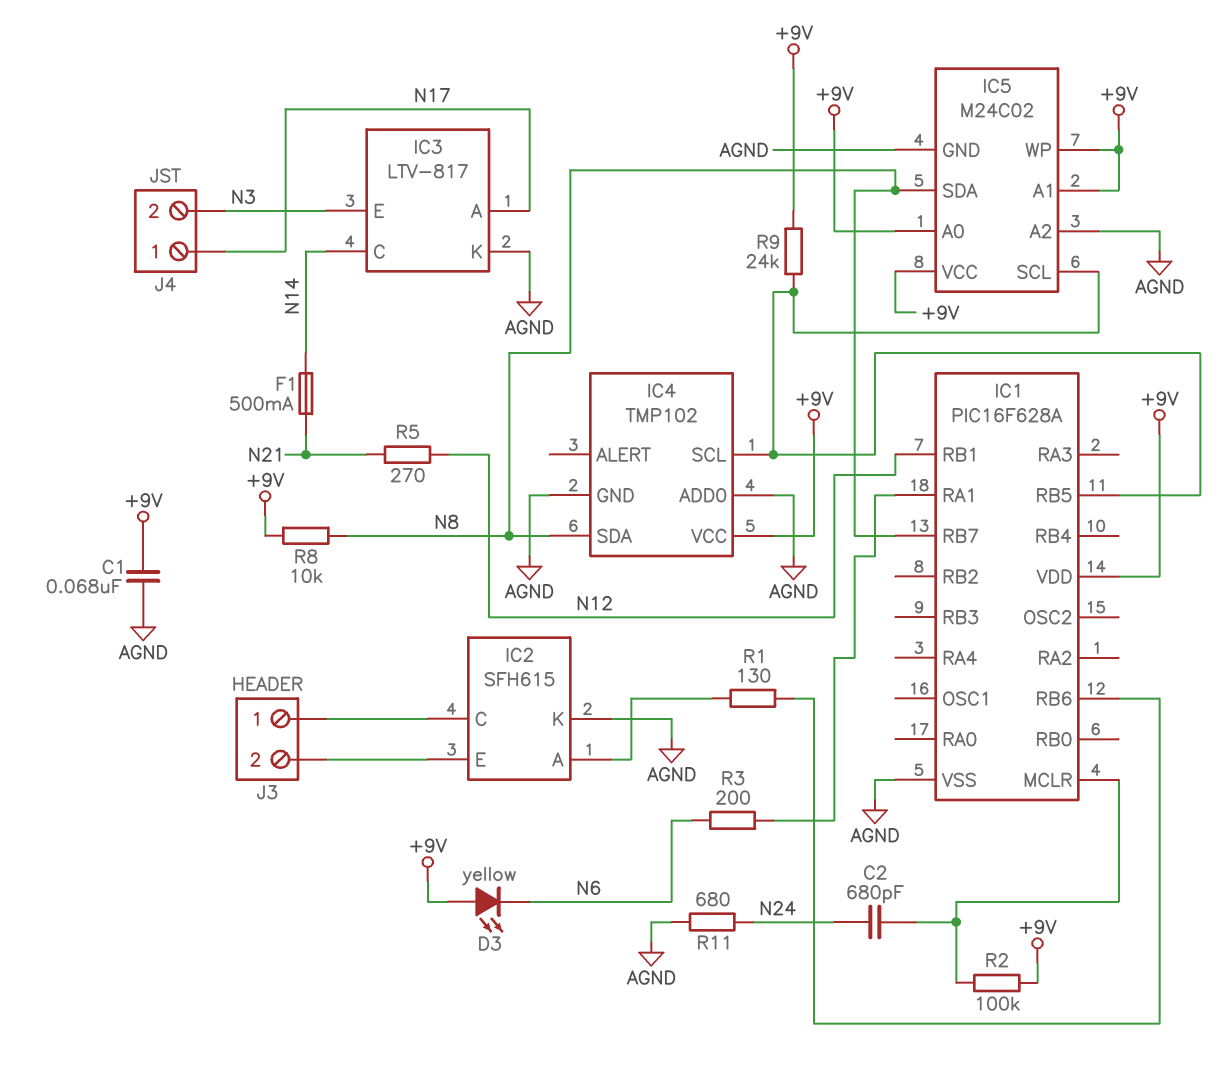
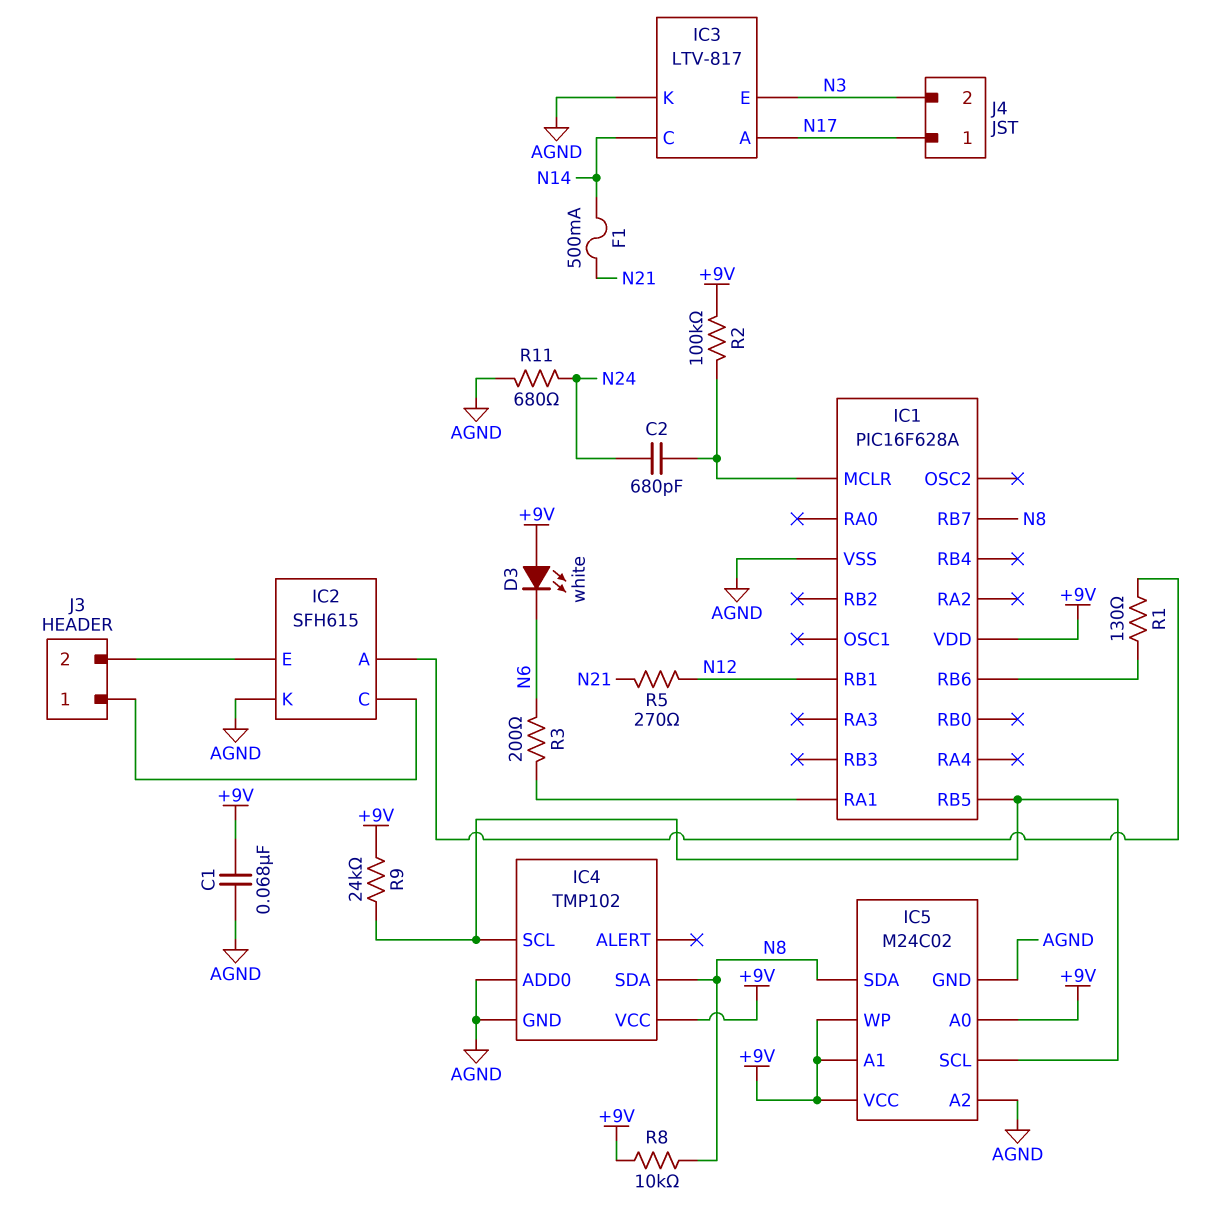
D3: LED yellow (A +9V, K N6) -> LED white (A +9V, K N6)

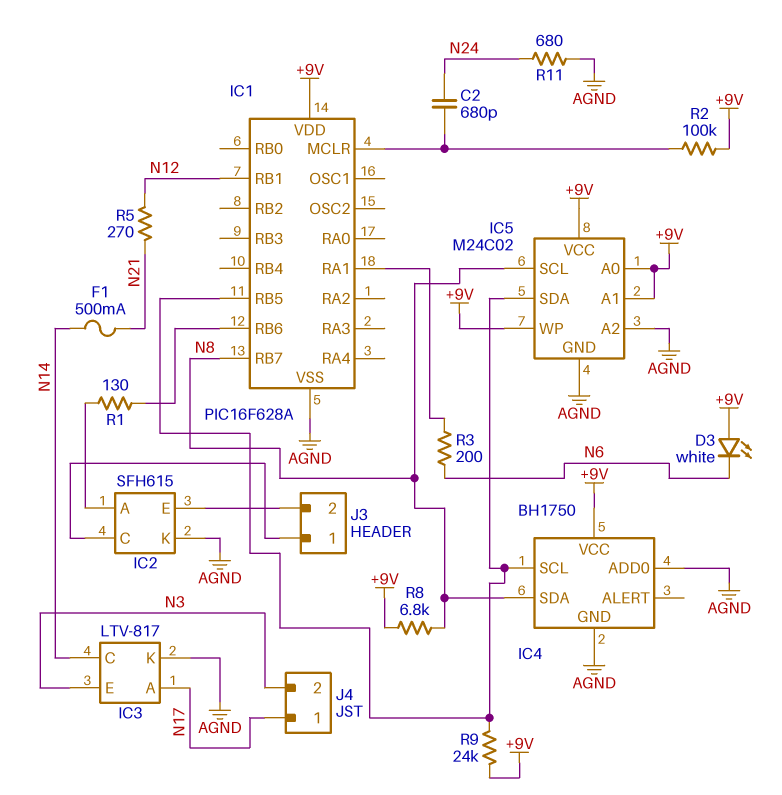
C1: 68nF (+9V, AGND) -> none
IC4: TMP102 -> BH1750
IC5 pin SCL: IC1/RB5 -> N8
IC5 pin SDA: N8 -> IC1/RB5
R8: 10k (+9V, N8) -> 6.8k (+9V, N8)

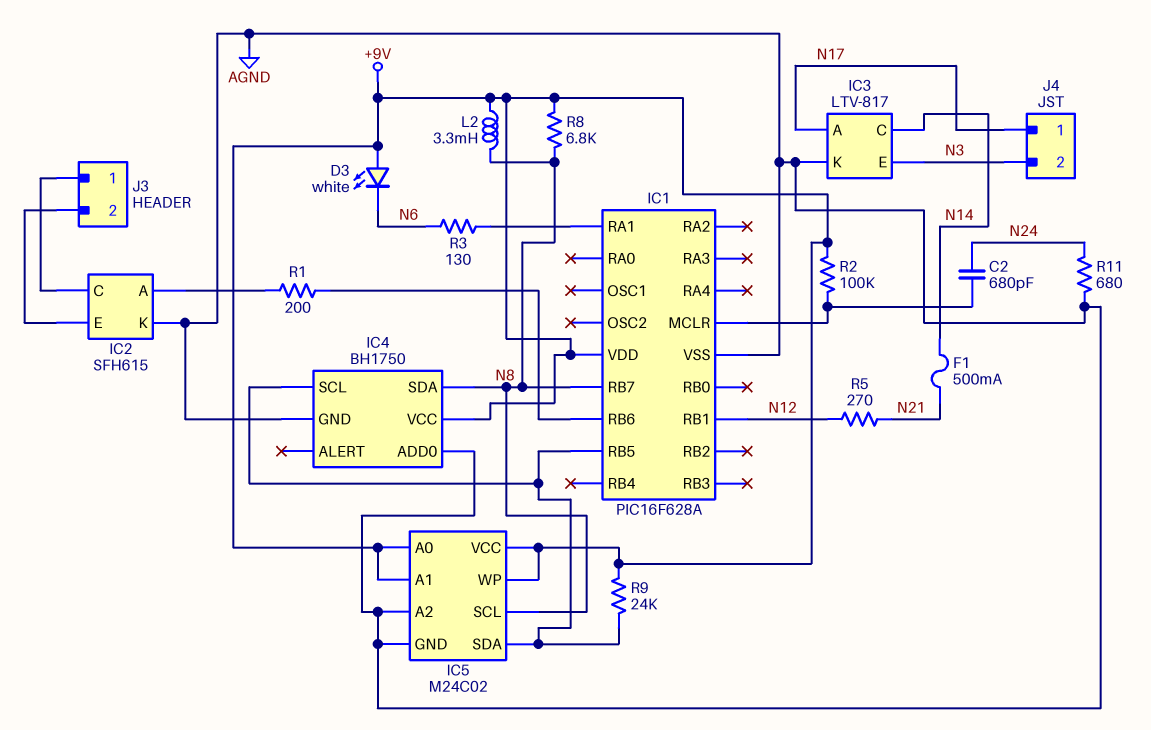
L2: none -> 3.3mH (+9V, N8)
R1: 130 (IC1/RB6, IC2/A) -> 200 (IC1/RB6, IC2/A)
R3: 200 (IC1/RA1, N6) -> 130 (IC1/RA1, N6)

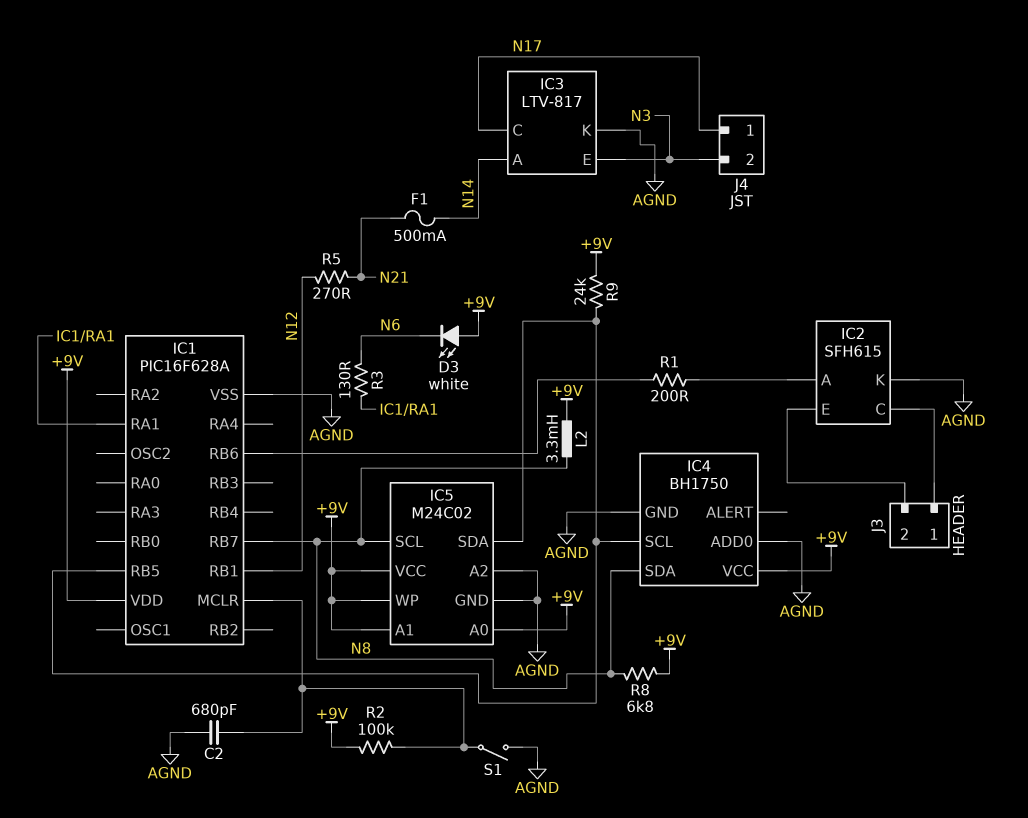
C2: 680pF (IC1/MCLR, N24) -> 680pF (AGND, IC1/MCLR)
IC3 pin A: N17 -> N14
IC3 pin C: N14 -> N17
R11: 680 (AGND, N24) -> none
S1: none -> switch (AGND, IC1/MCLR)

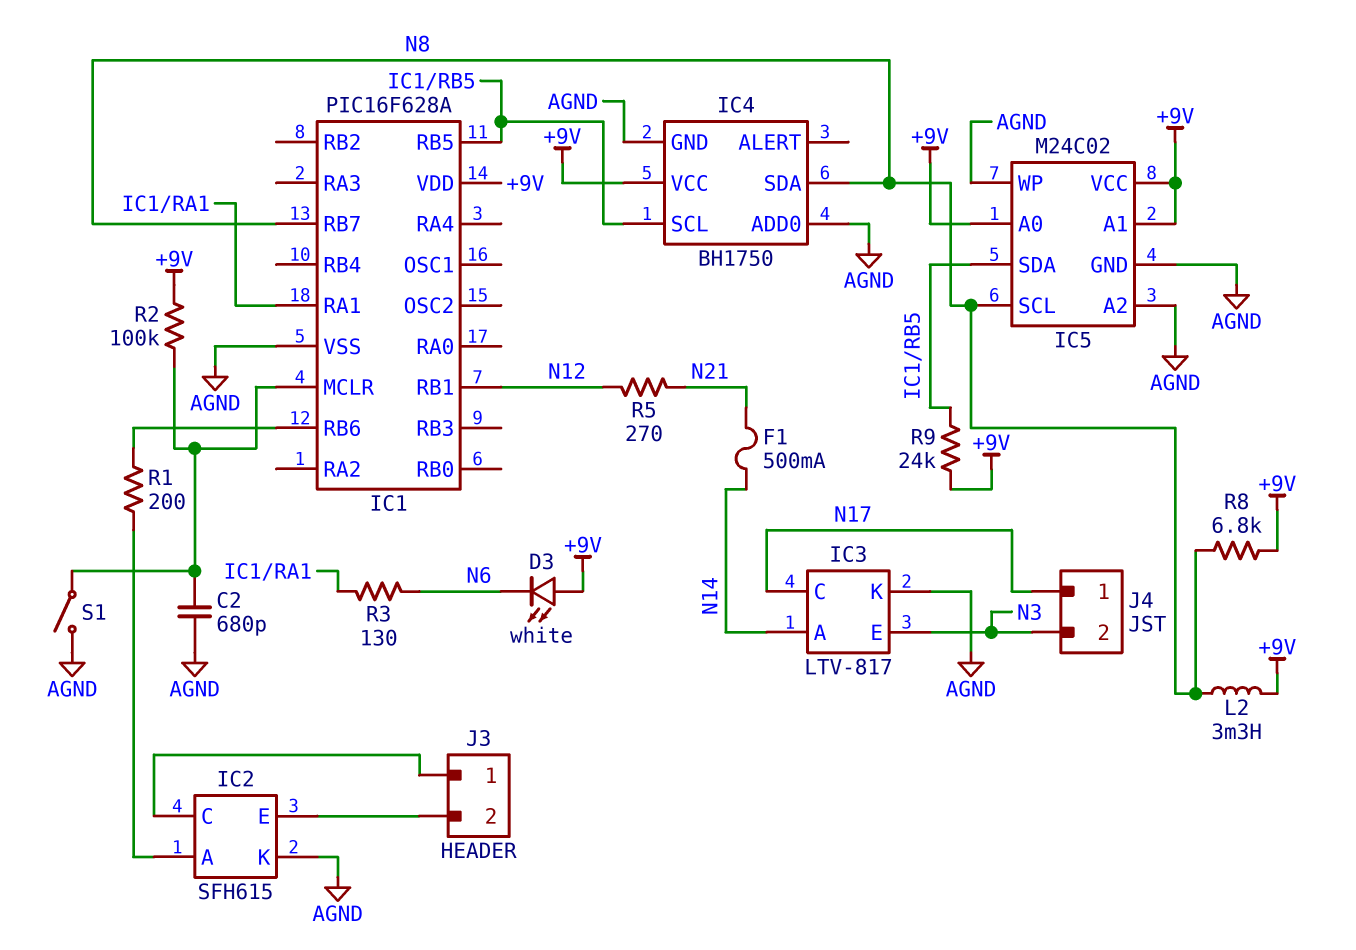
IC5 pin WP: +9V -> AGND

